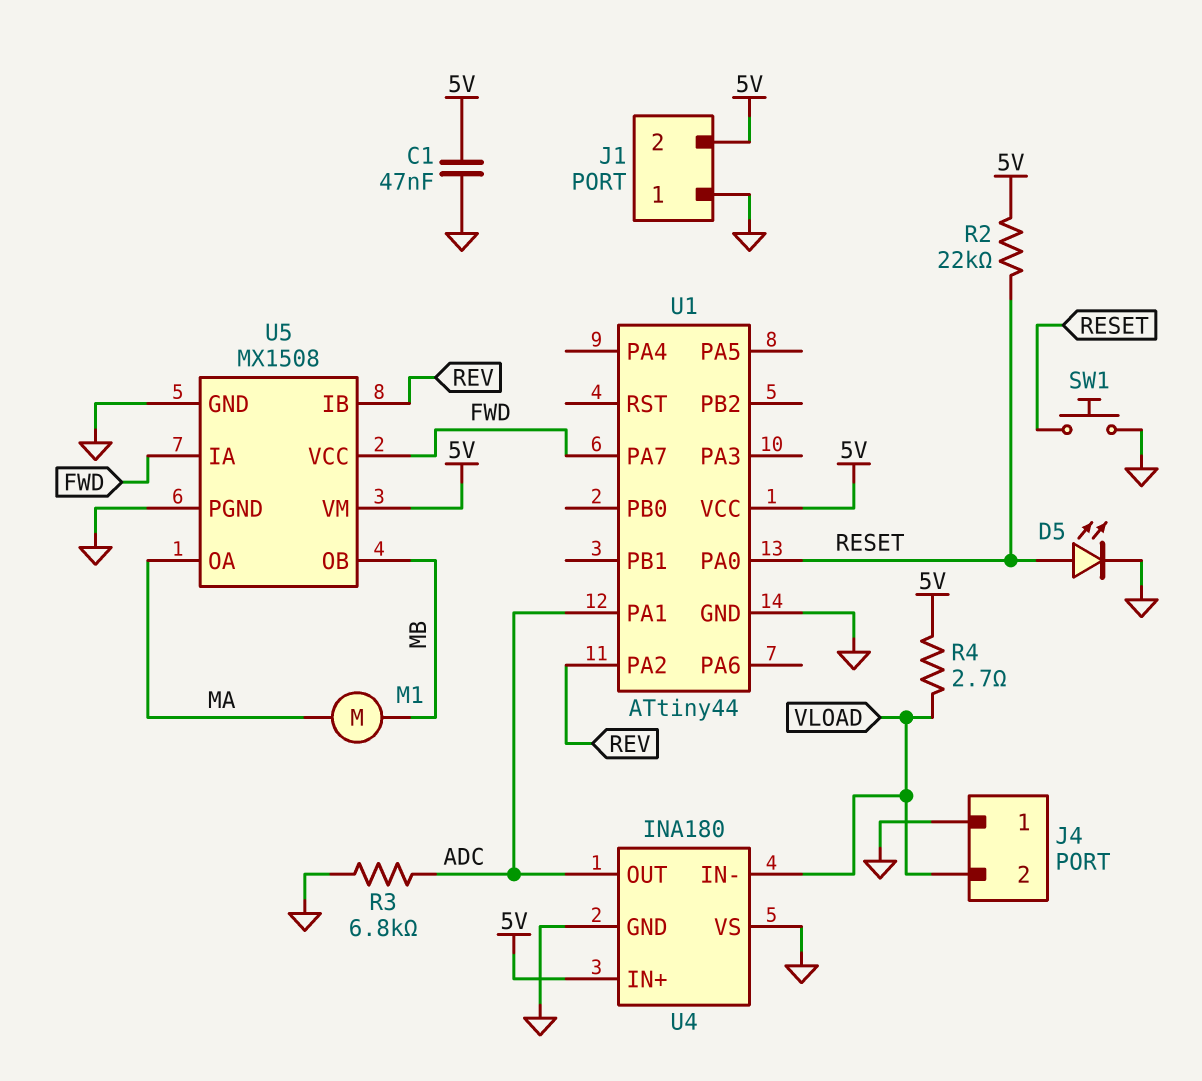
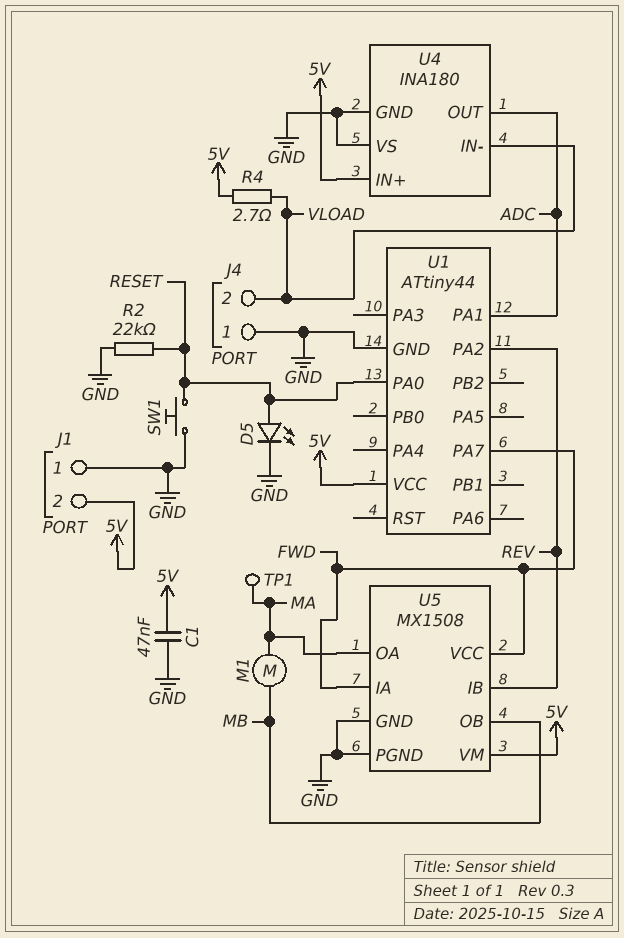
R2: 22k (5V, RESET) -> 22k (GND, RESET)
R3: 6.8k (ADC, GND) -> none
TP1: none -> test point (MA)

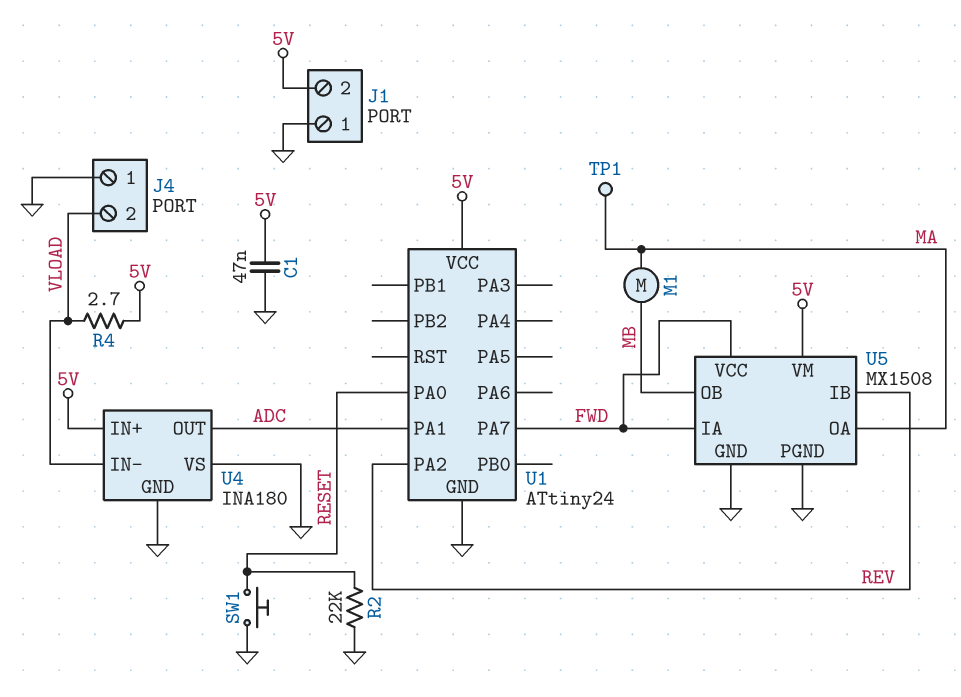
D5: LED (A RESET, K GND) -> none
U1: ATtiny44 -> ATtiny24

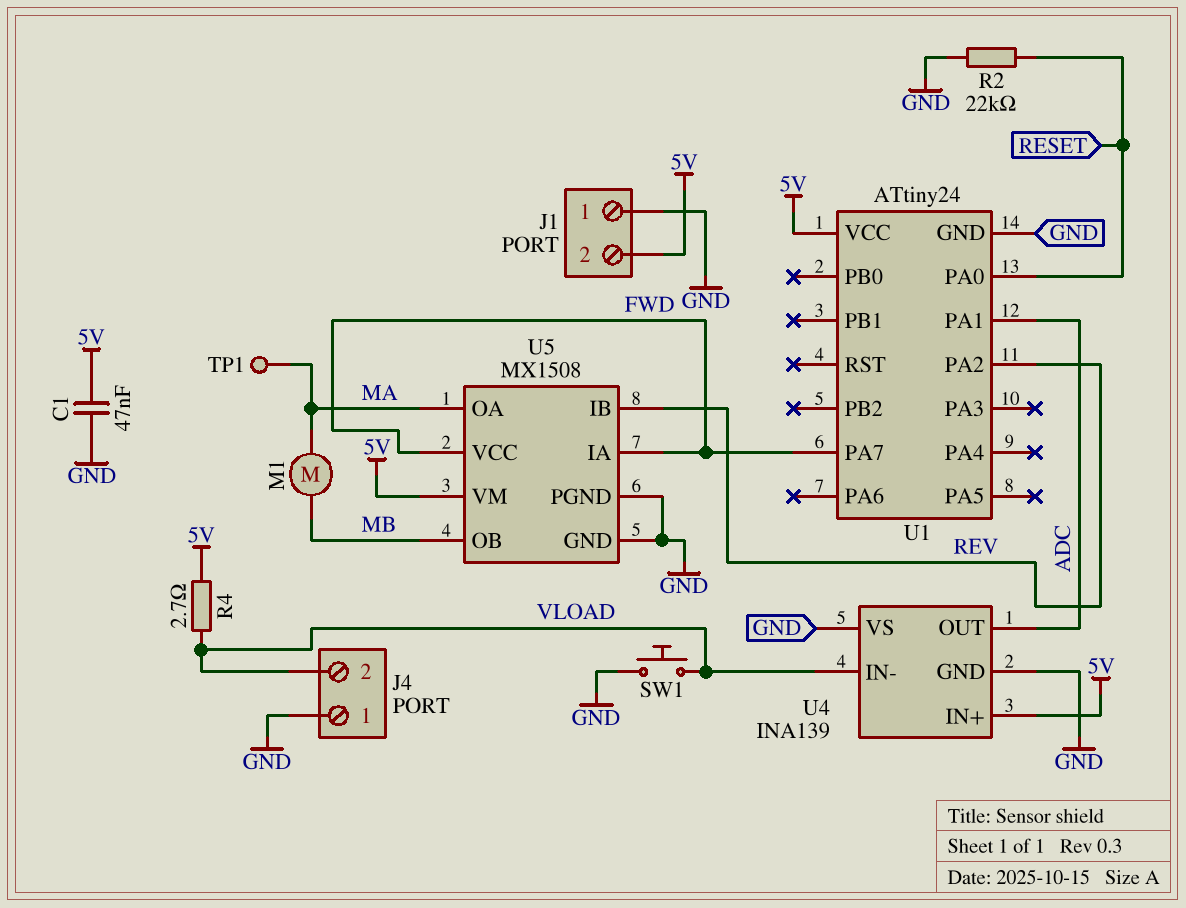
SW1: button (GND, RESET) -> button (GND, VLOAD)
U4: INA180 -> INA139

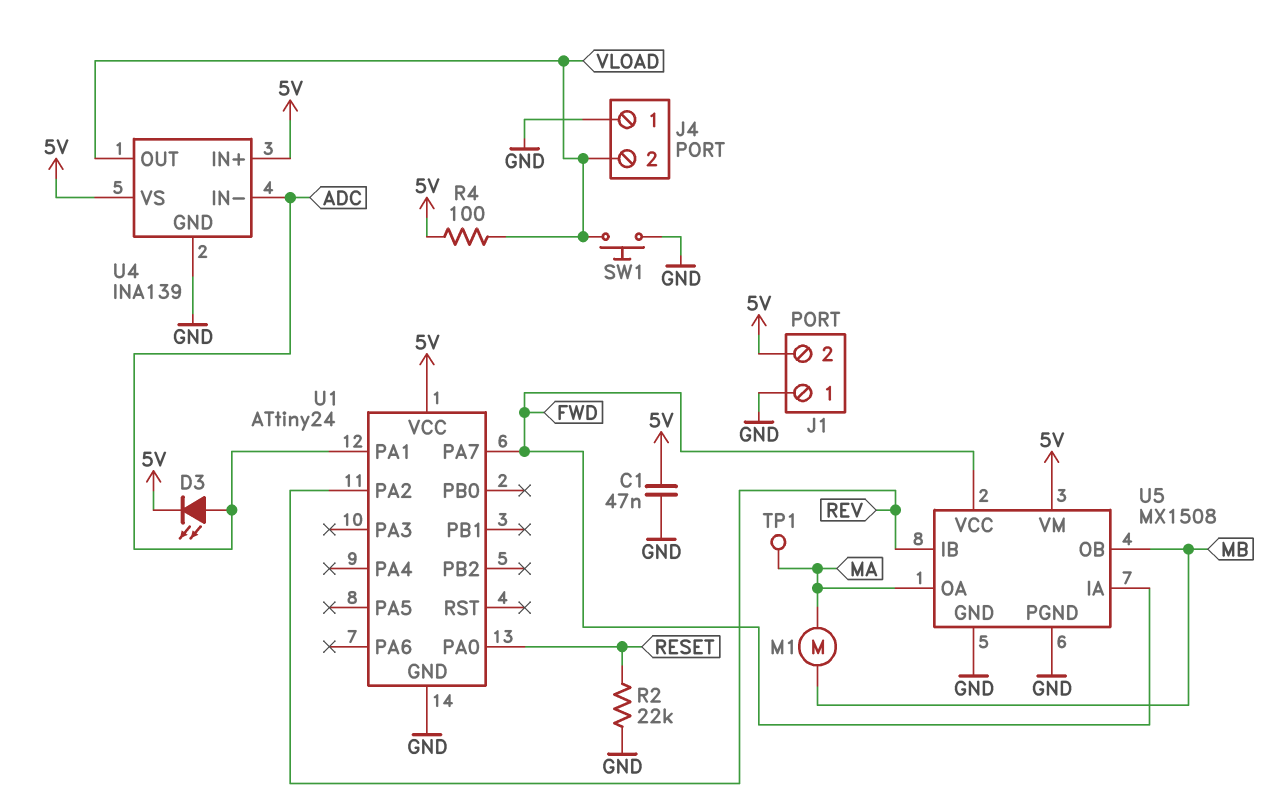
D3: none -> LED (A ADC, K 5V)
R4: 2.7 (5V, VLOAD) -> 100 (5V, VLOAD)
U4 pin IN-: VLOAD -> ADC
U4 pin OUT: ADC -> VLOAD
U4 pin VS: GND -> 5V

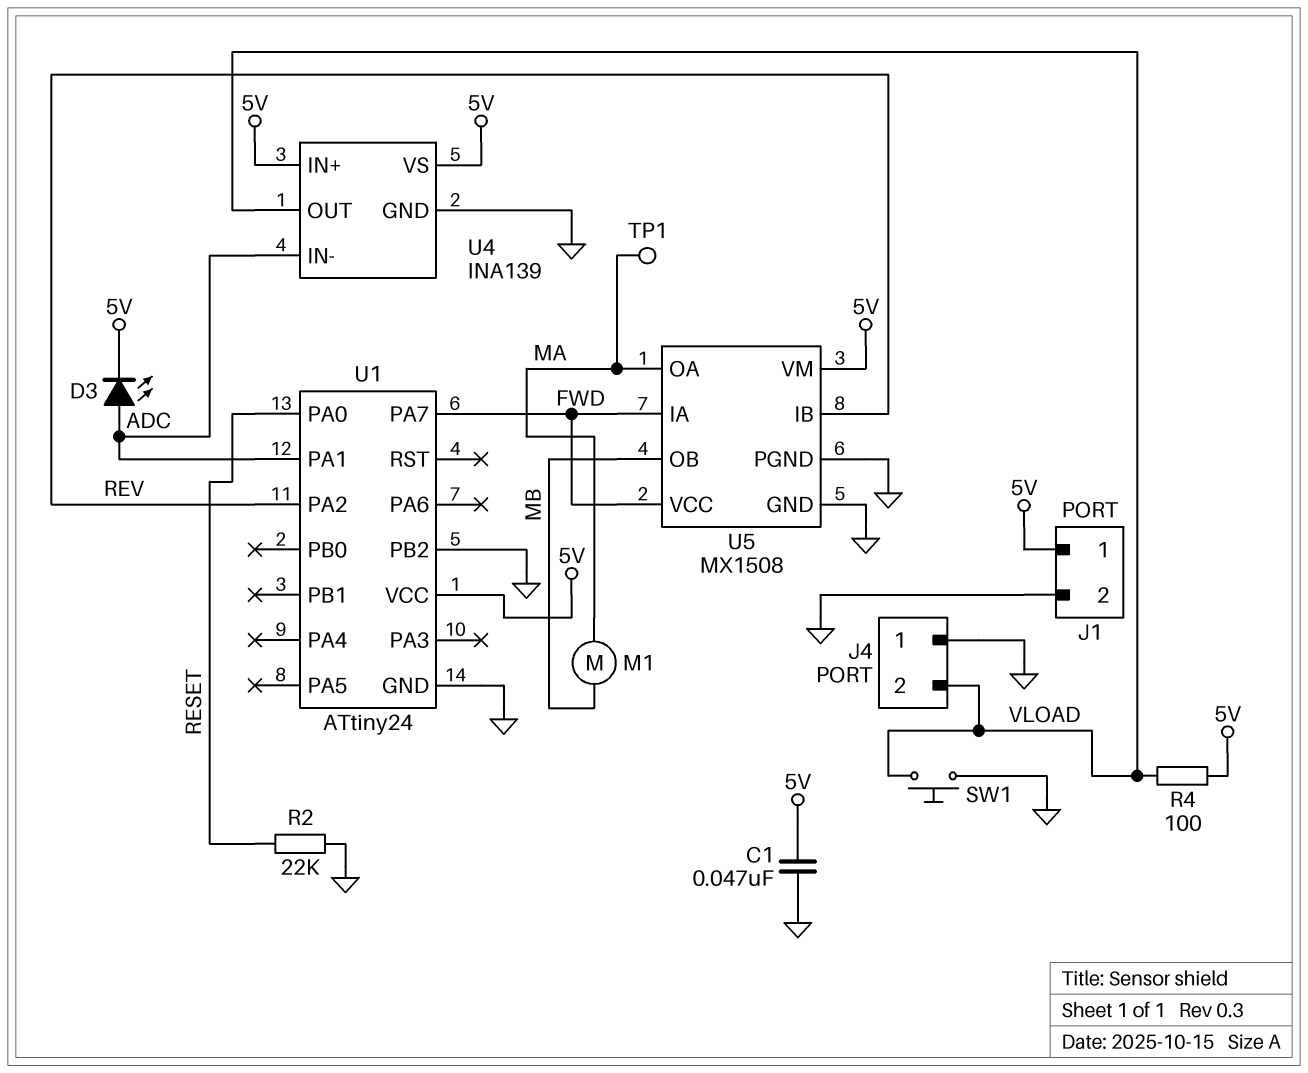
J1 pin 1: GND -> 5V
J1 pin 2: 5V -> GND
U1 pin PB2: none -> GND

